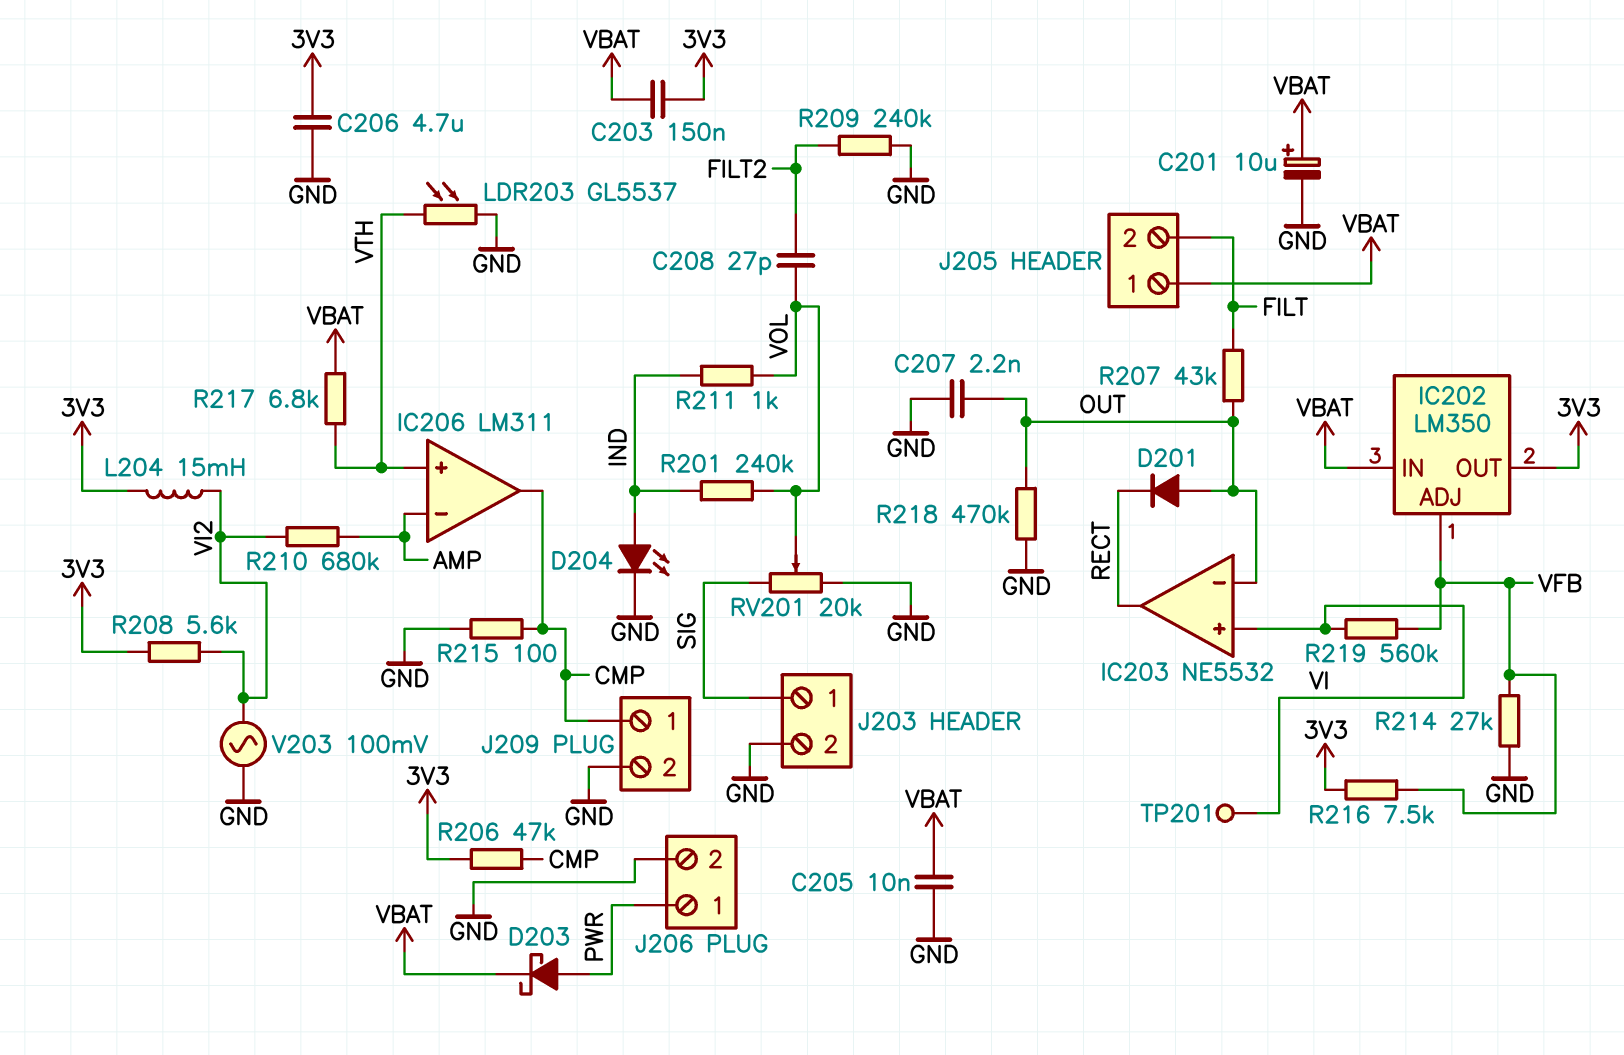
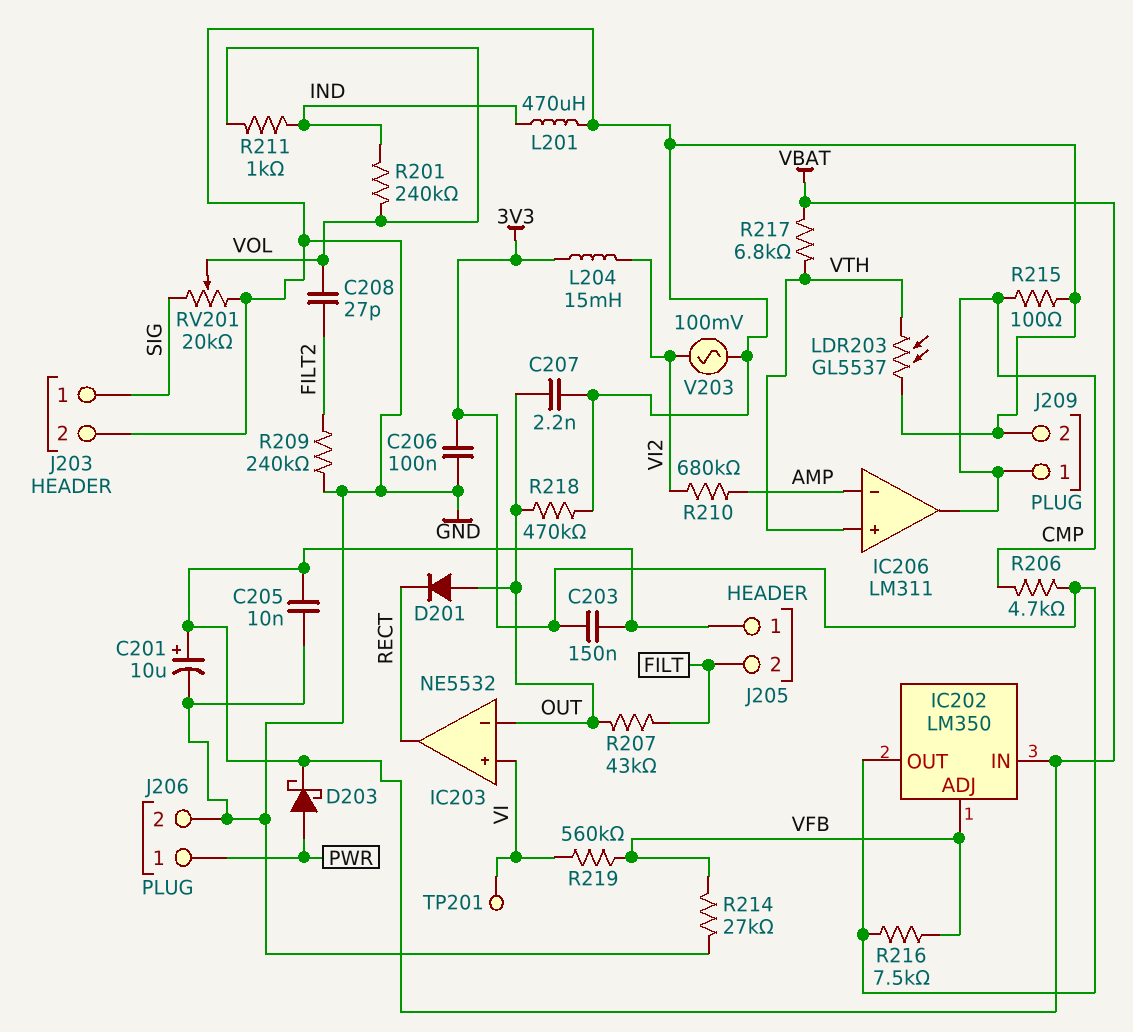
C206: 4.7uF (3V3, GND) -> 100nF (3V3, GND)
D204: LED (A IND, K GND) -> none
L201: none -> 470uH (GND, IND)
R206: 47k (3V3, CMP) -> 4.7k (3V3, CMP)
R208: 5.6k (3V3, VI2) -> none

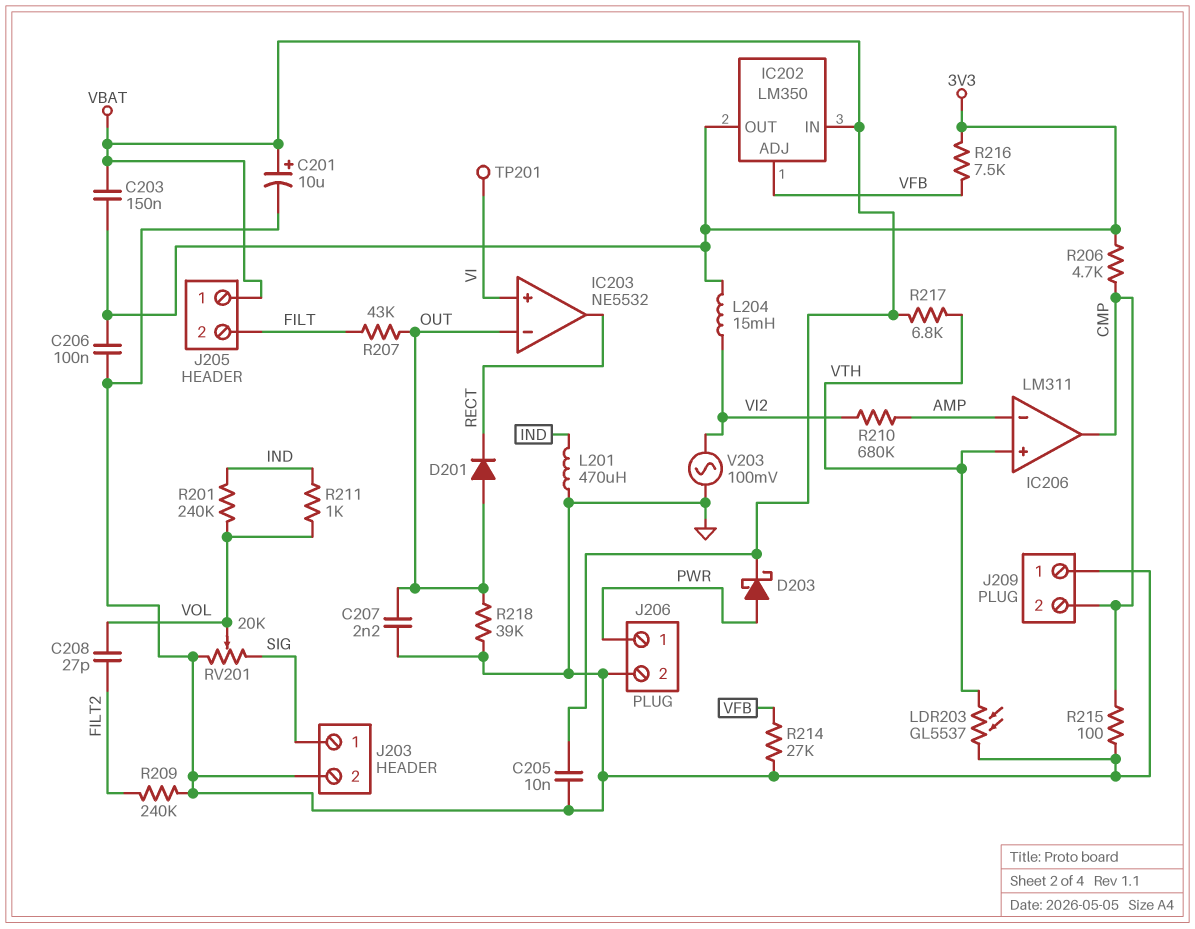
J209 pin 1: CMP -> GND
J209 pin 2: GND -> CMP
R218: 470k (GND, OUT) -> 39k (GND, OUT)
R219: 560k (VFB, VI) -> none

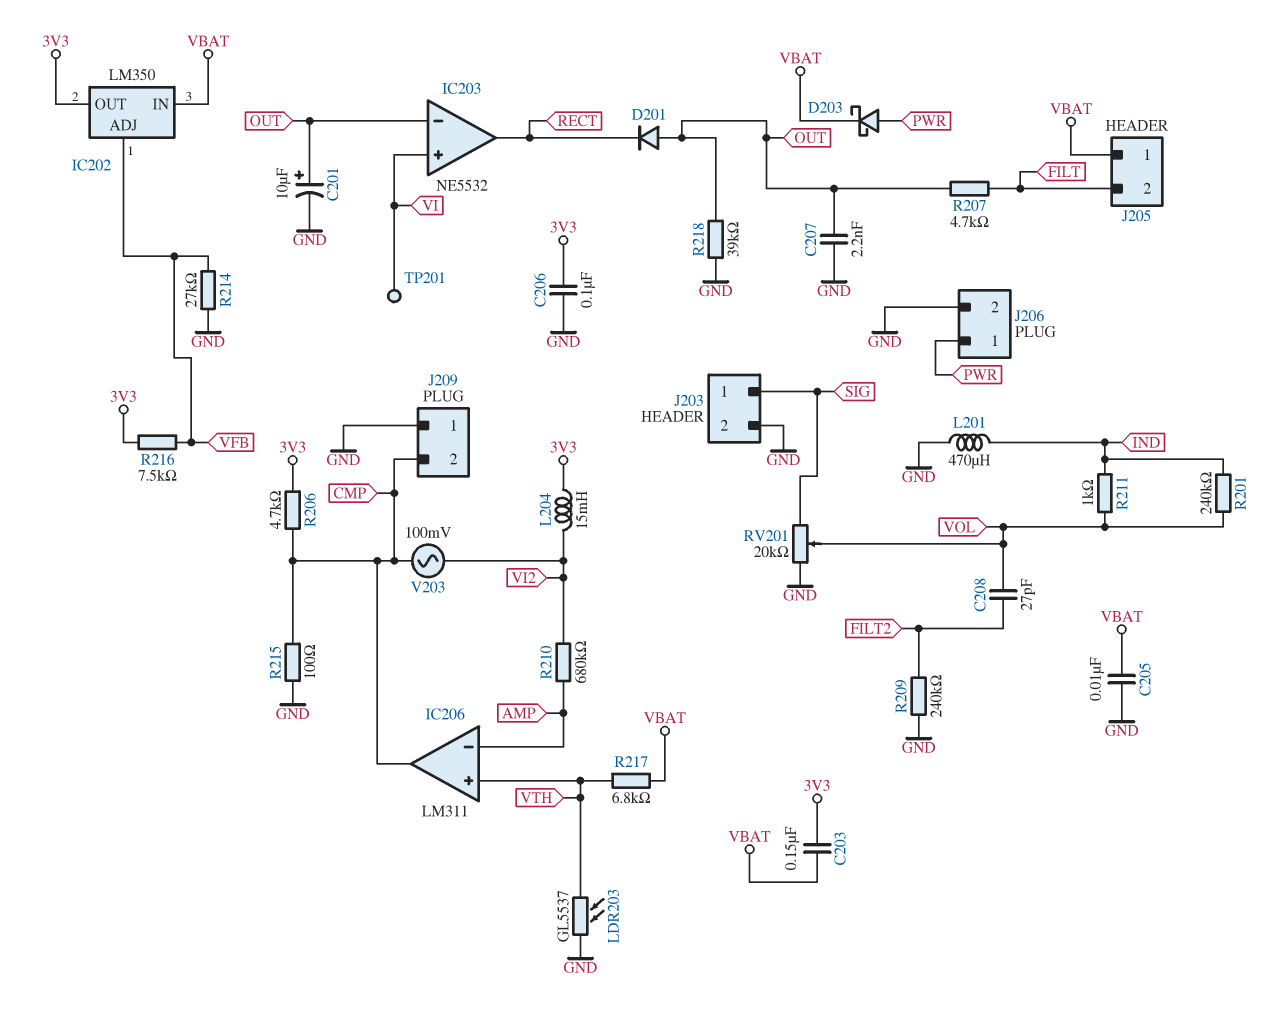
C201: 10uF (plus VBAT, minus GND) -> 10uF (plus OUT, minus GND)
R207: 43k (FILT, OUT) -> 4.7k (FILT, OUT)
V203: AC 100mV (GND, VI2) -> AC 100mV (CMP, VI2)

